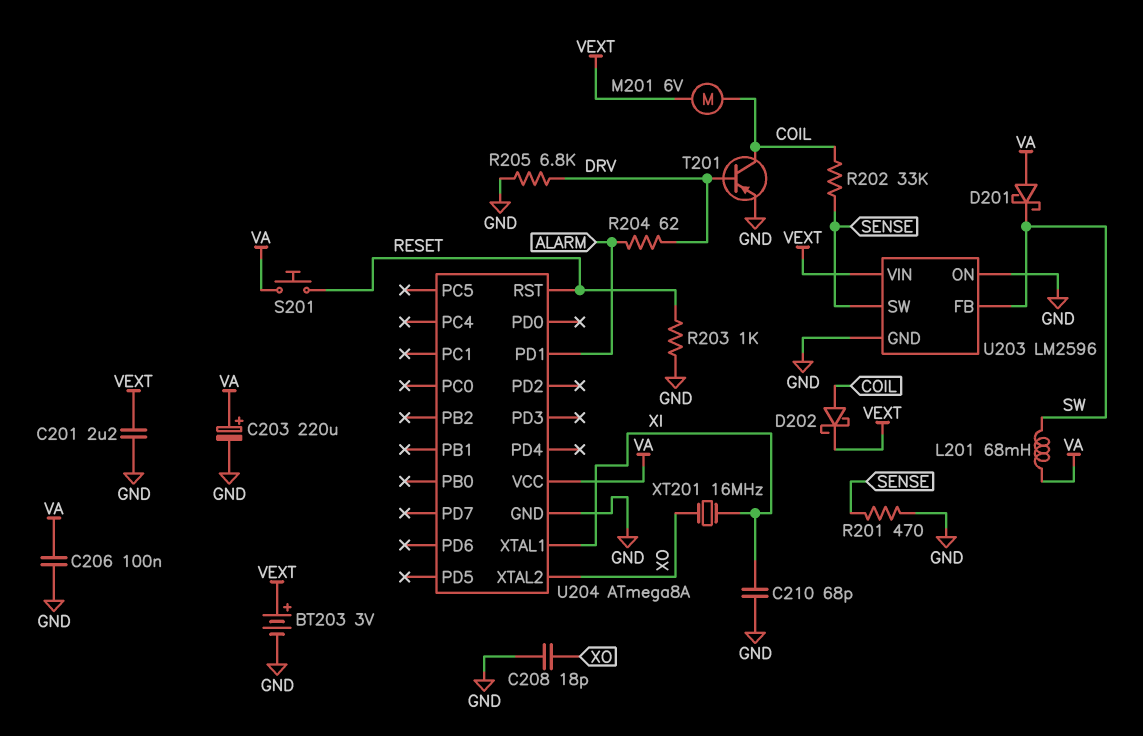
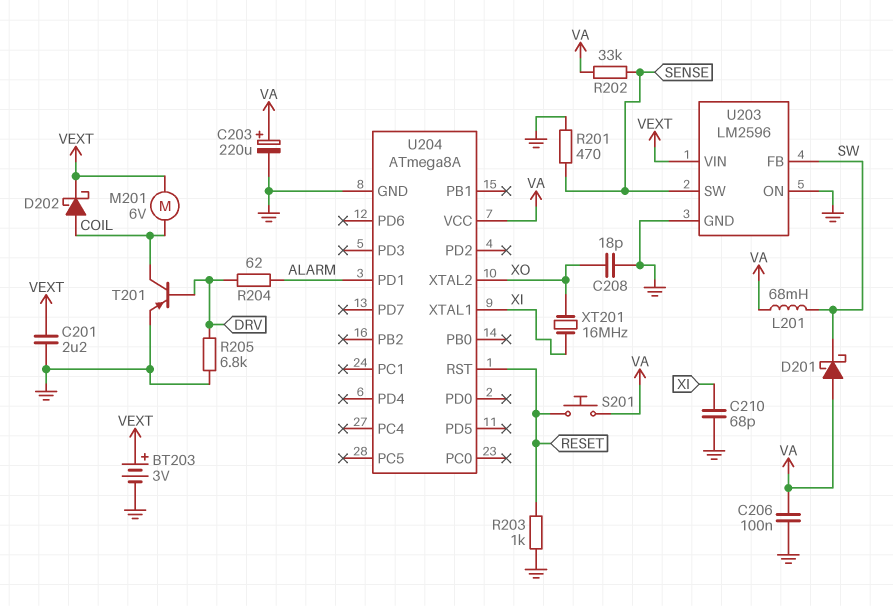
R202: 33k (COIL, SENSE) -> 33k (SENSE, VA)

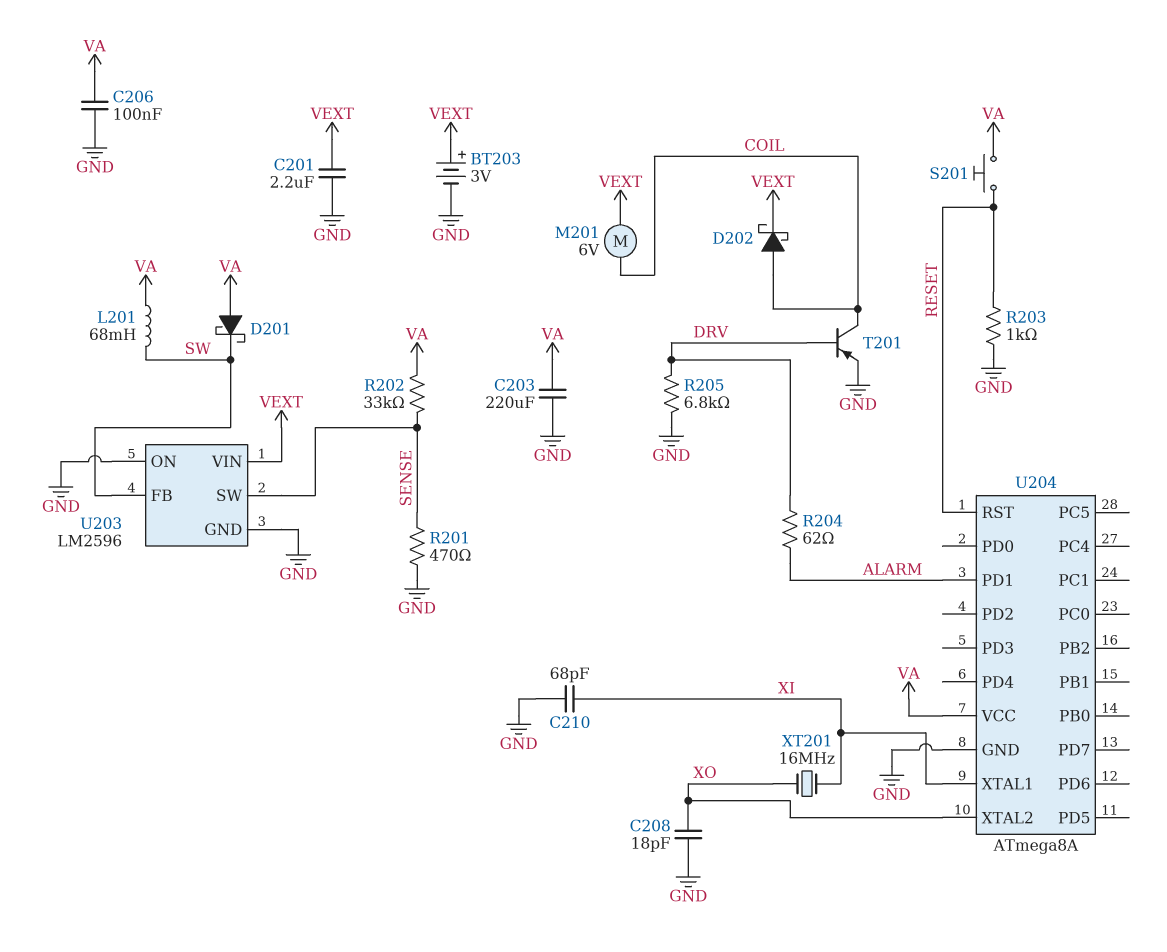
C203: 220uF (plus VA, minus GND) -> 220uF (GND, VA)

